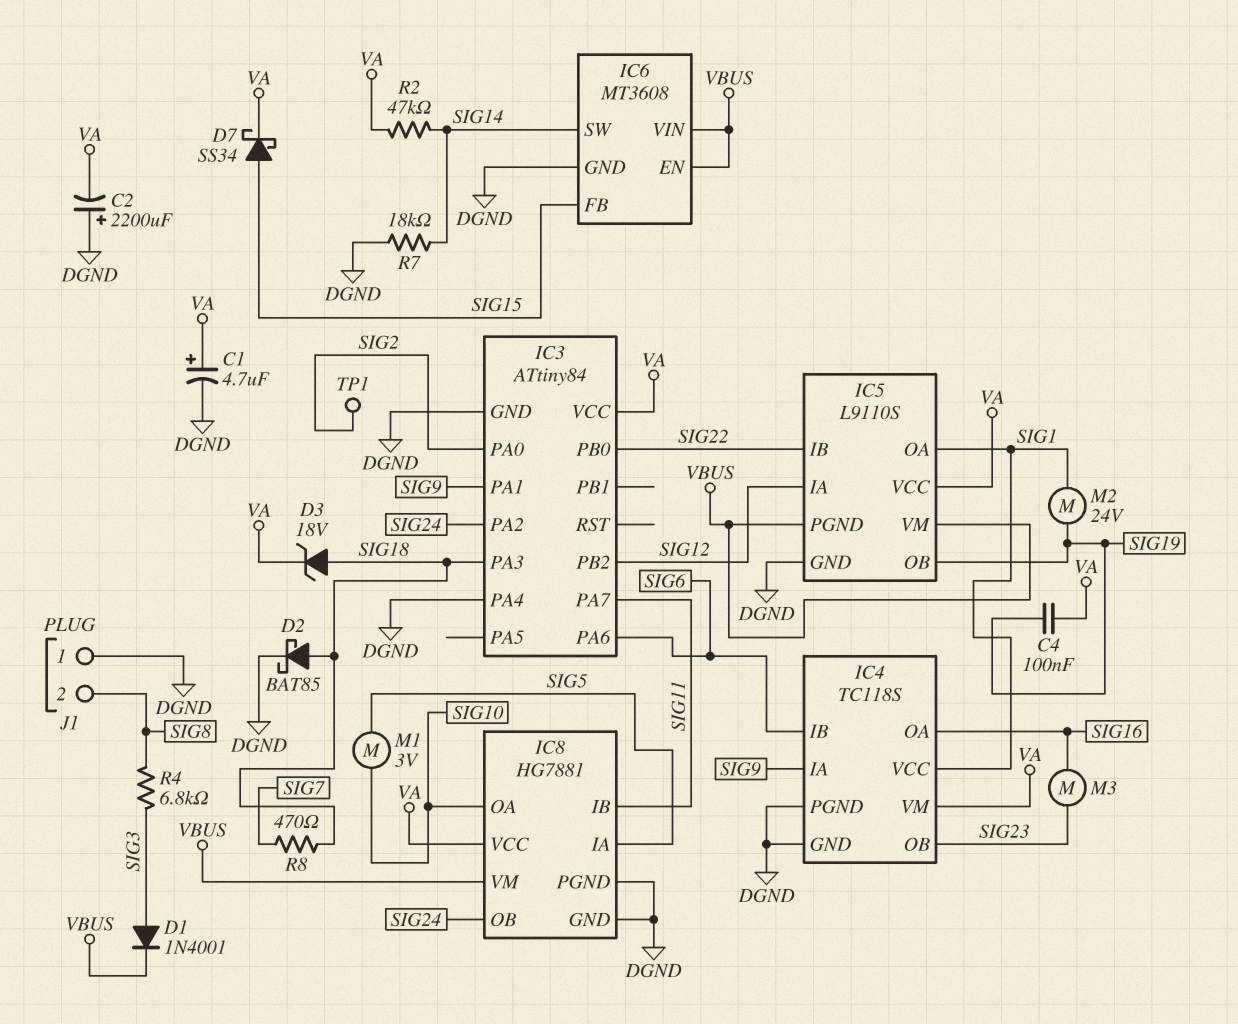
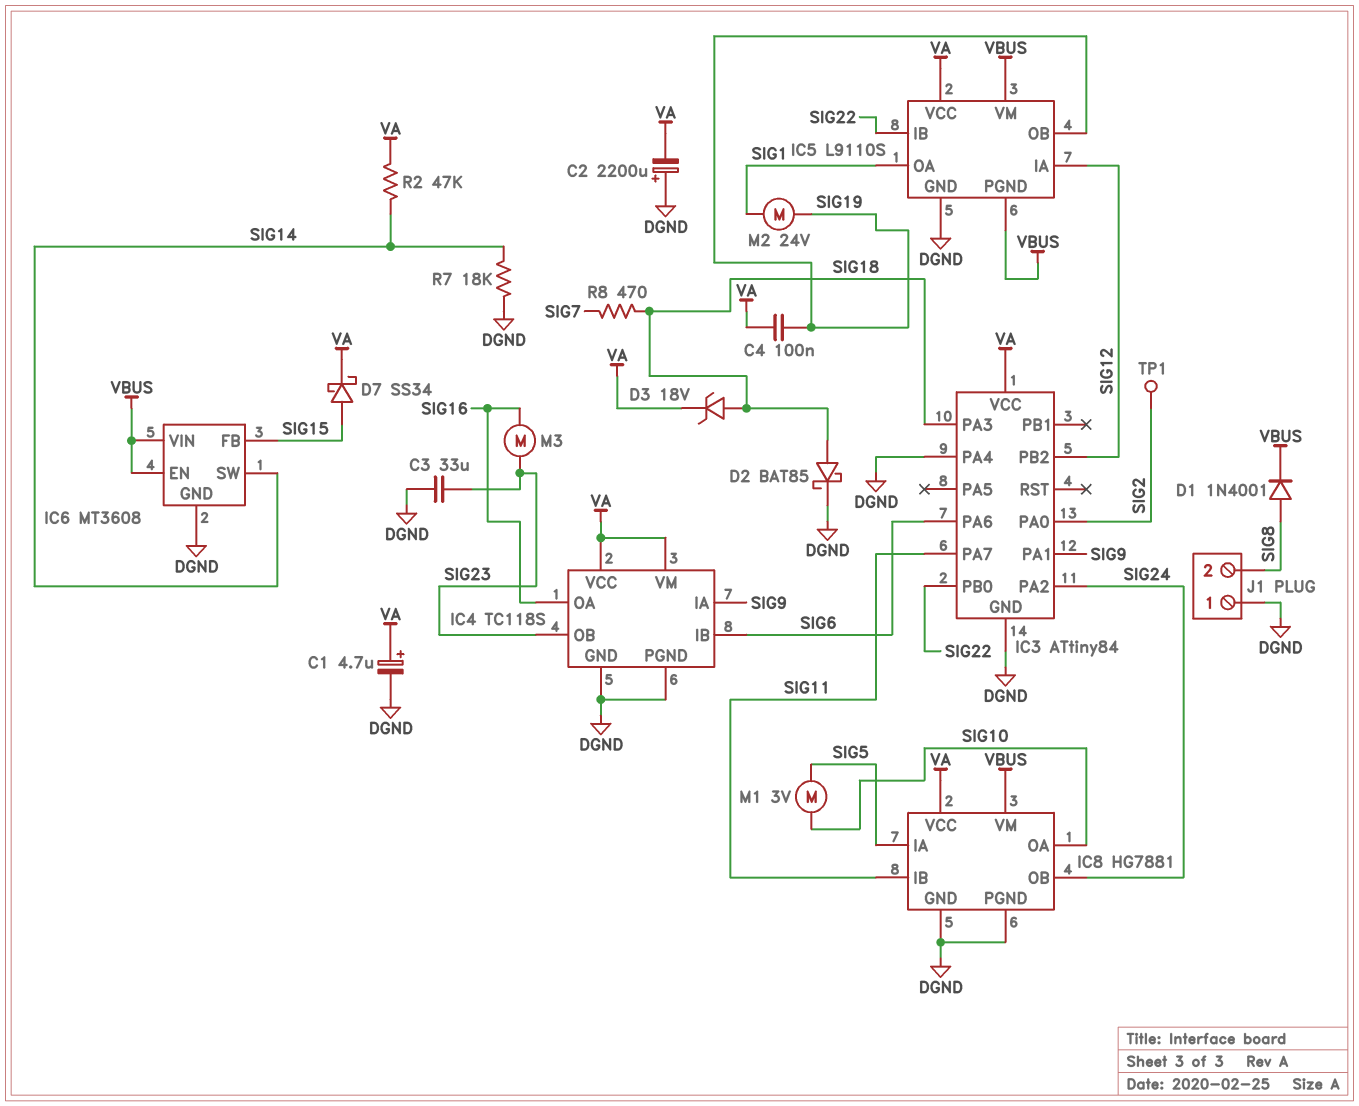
C3: none -> 33uF (DGND, SIG23)
D1: diode 1N4001 (A SIG3, K VBUS) -> diode 1N4001 (A SIG8, K VBUS)
IC4 pin VCC: SIG1 -> VA
R4: 6.8k (SIG3, SIG8) -> none

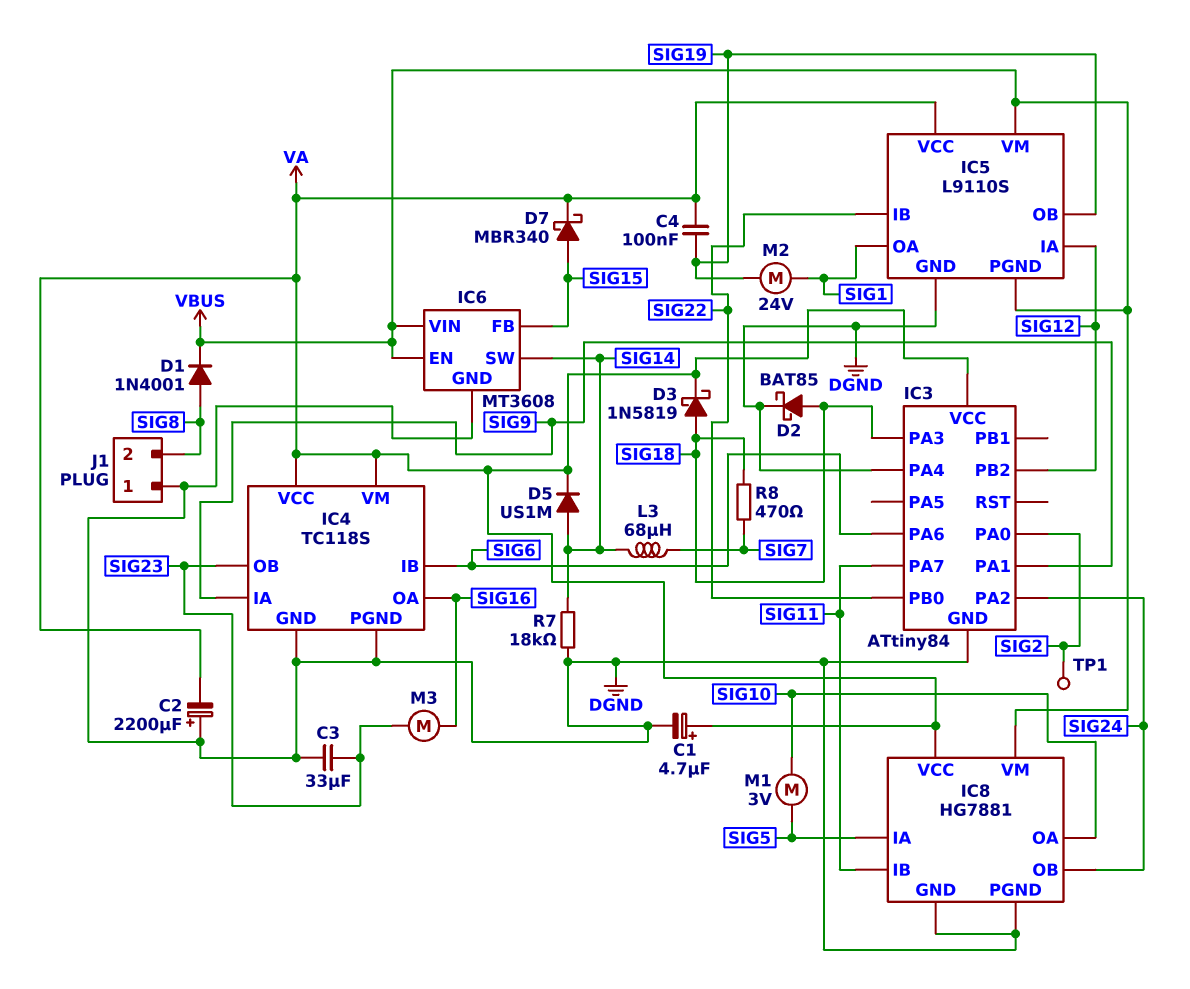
D3: zener 18V (A SIG18, K VA) -> schottky 1N5819 (A SIG18, K VA)
D5: none -> diode US1M (A SIG14, K VA)
D7: schottky SS34 (A SIG15, K VA) -> schottky MBR340 (A SIG15, K VA)
L3: none -> 68uH (SIG7, SIG14)
R2: 47k (SIG14, VA) -> none

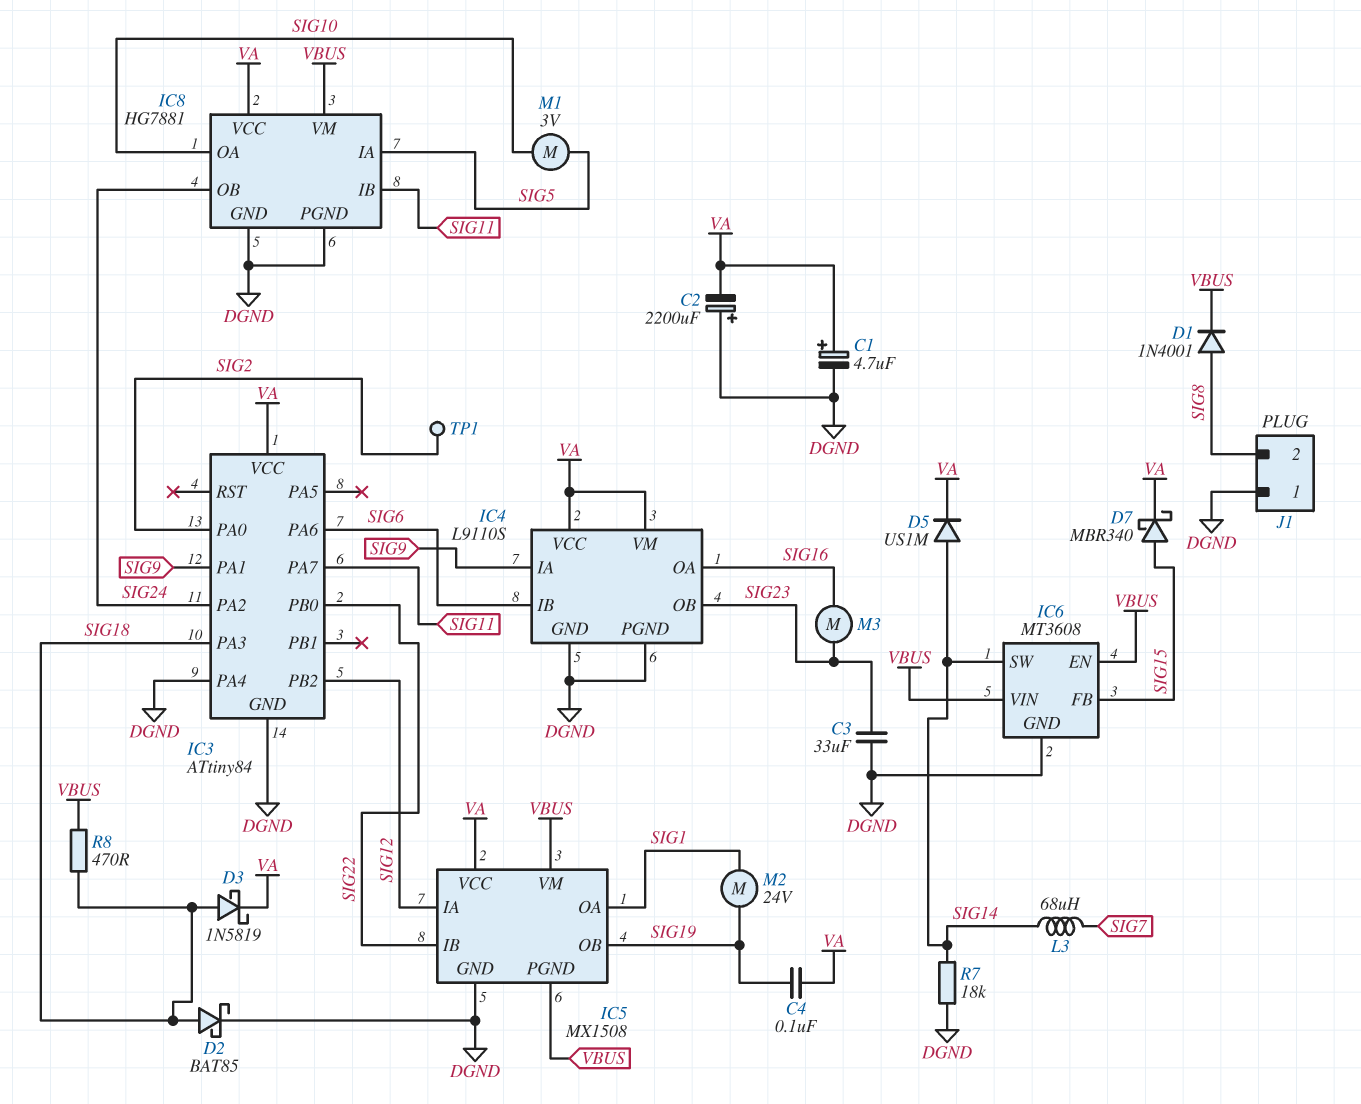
IC4: TC118S -> L9110S
IC5: L9110S -> MX1508
R8: 470 (SIG7, SIG18) -> 470 (SIG18, VBUS)

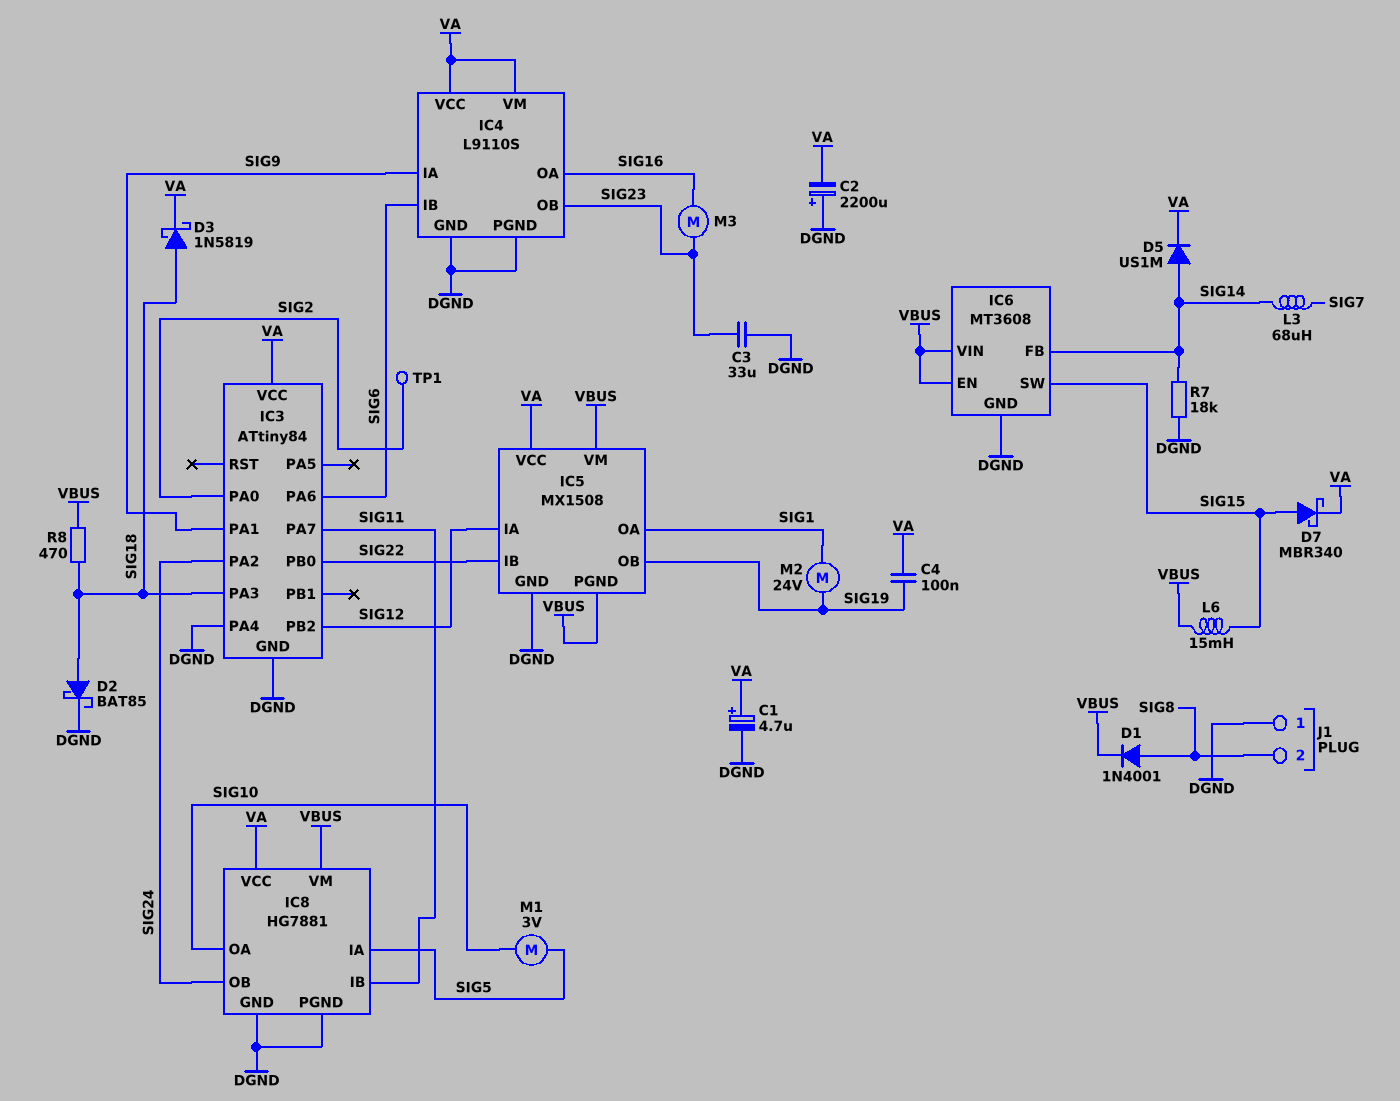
IC6 pin FB: SIG15 -> SIG14
IC6 pin SW: SIG14 -> SIG15
L6: none -> 15mH (SIG15, VBUS)

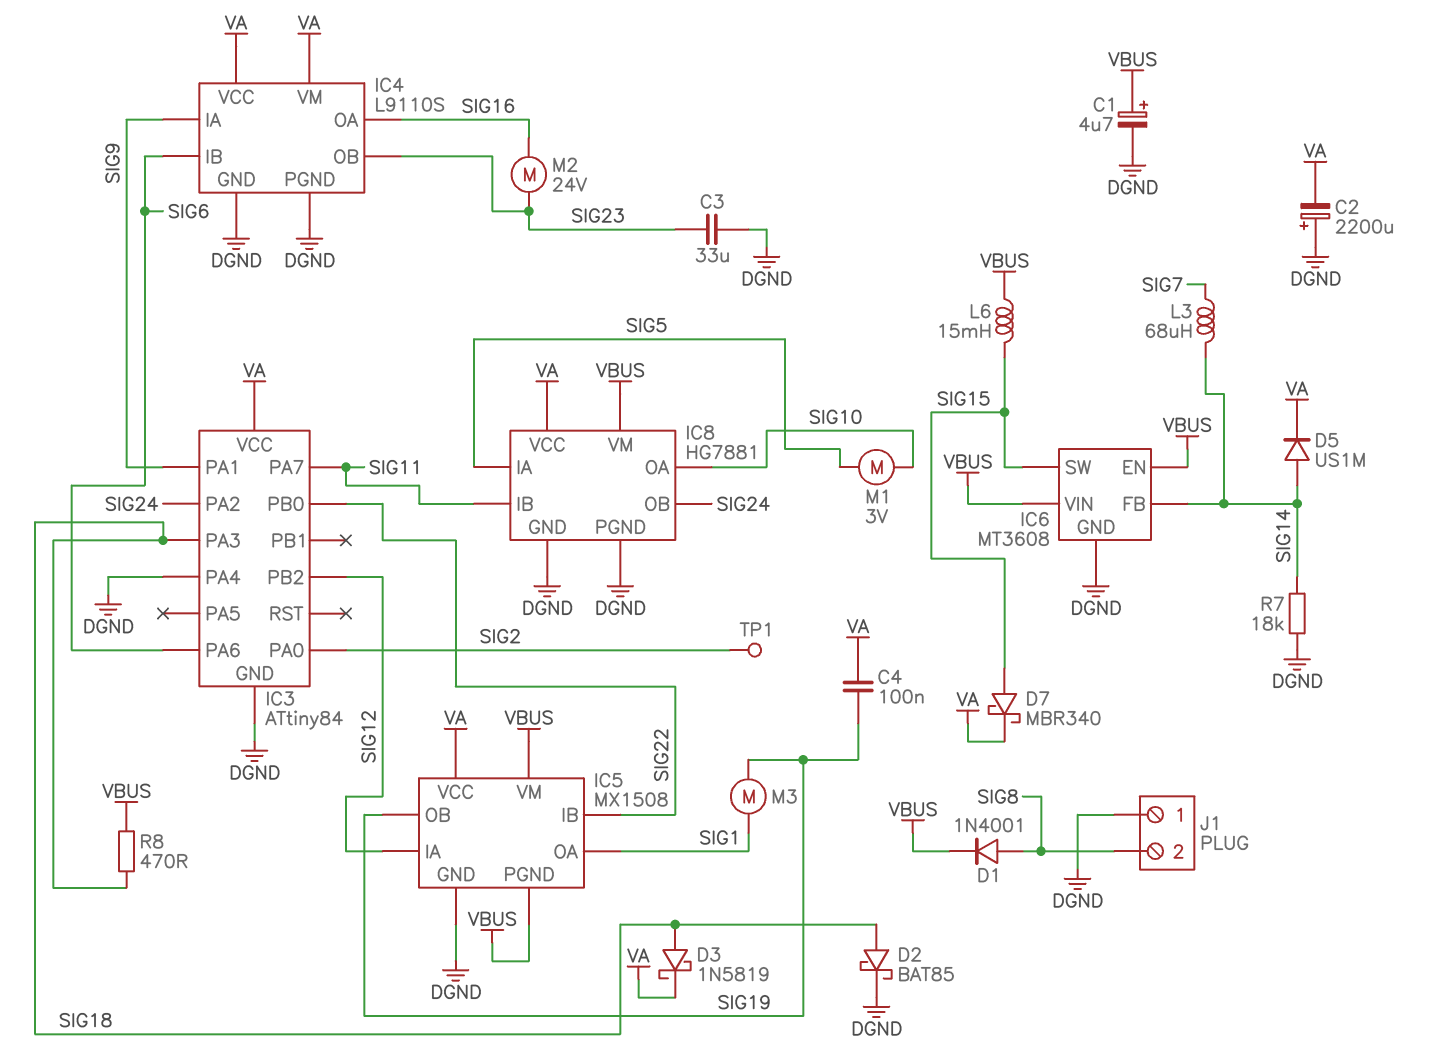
C1: 4.7uF (plus VA, minus DGND) -> 4.7uF (plus VBUS, minus DGND)
M2: motor 24V (SIG1, SIG19) -> motor 24V (SIG16, SIG23)
M3: motor (SIG16, SIG23) -> motor (SIG1, SIG19)

